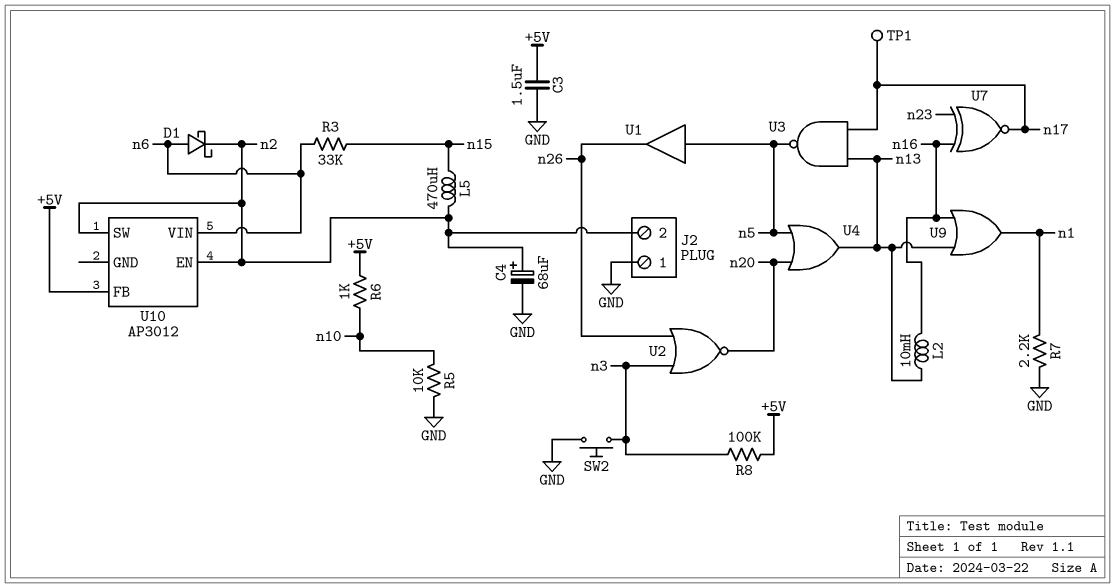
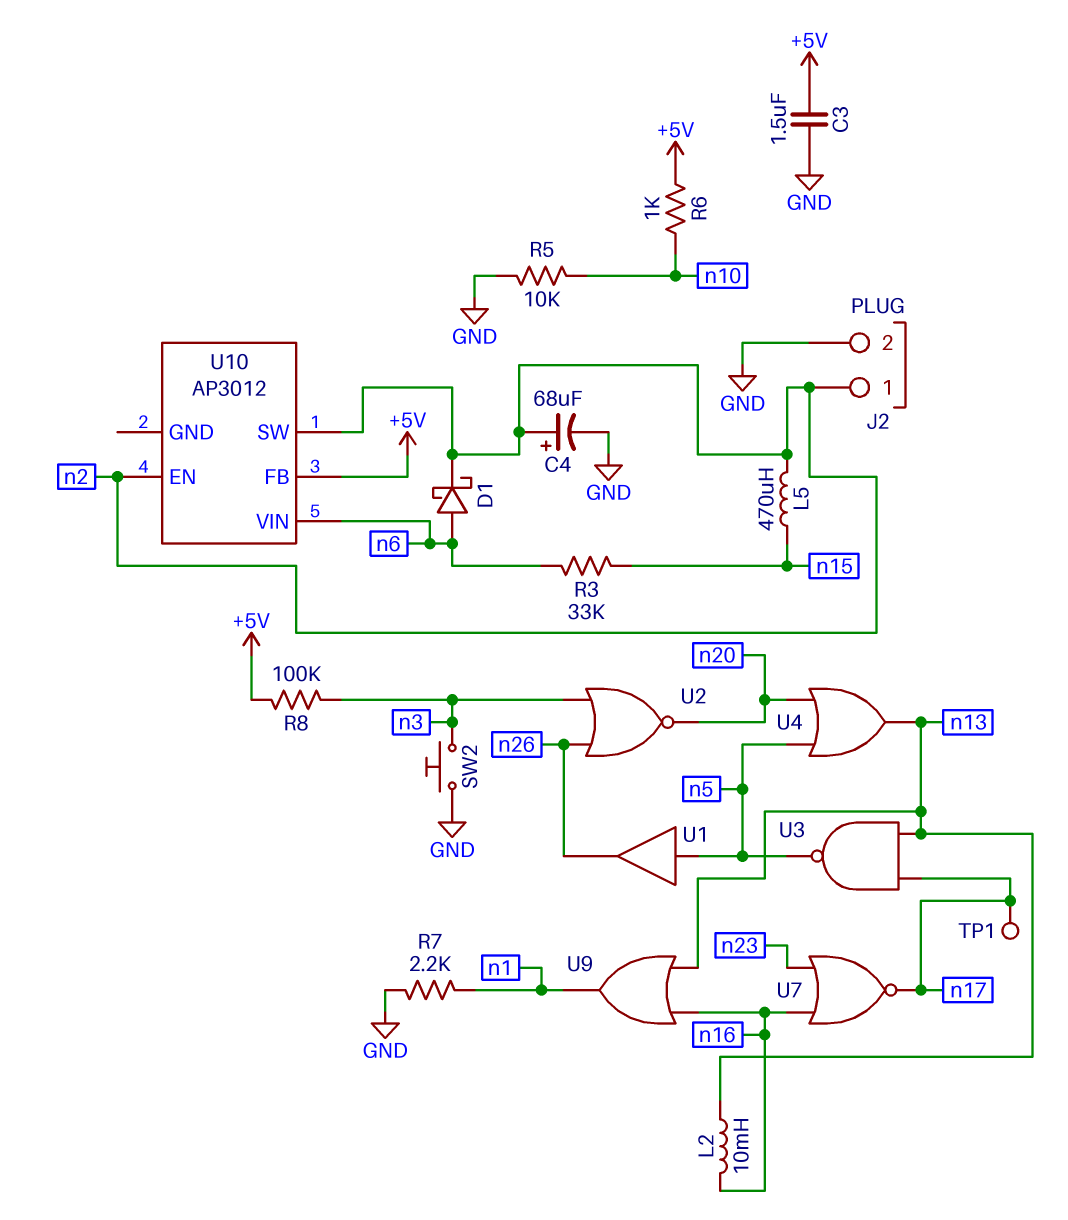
J2 pin 1: GND -> n2
J2 pin 2: n2 -> GND
U7: XNOR (in n16, in n23, out n17) -> NOR (in n16, in n23, out n17)

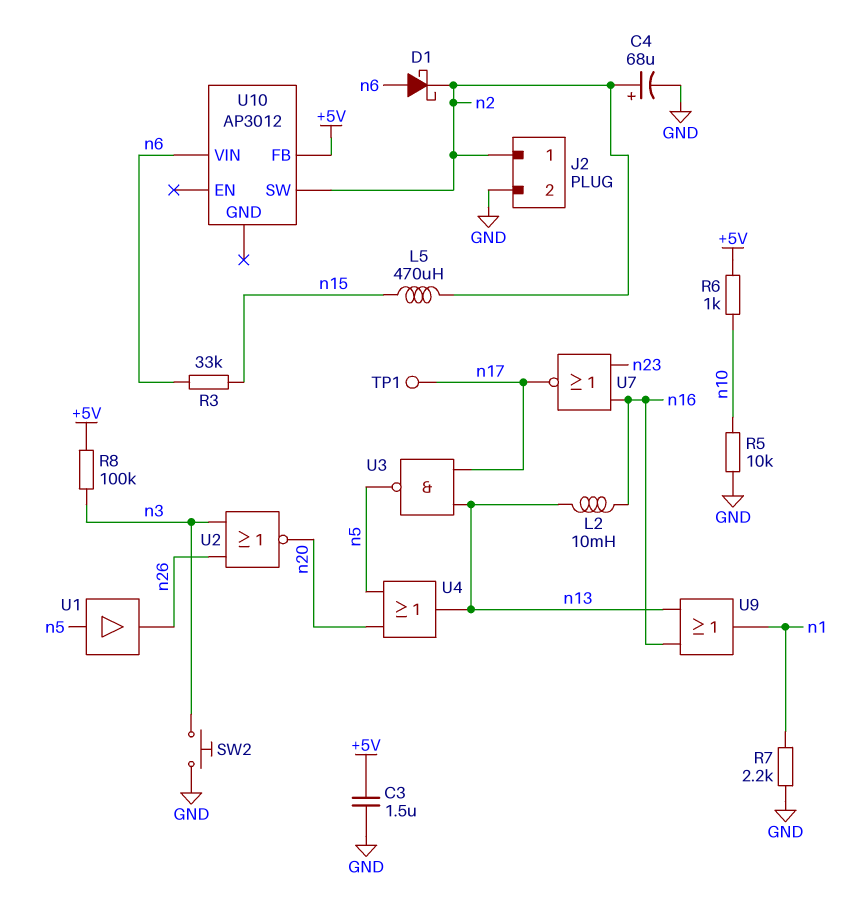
U10 pin EN: n2 -> none

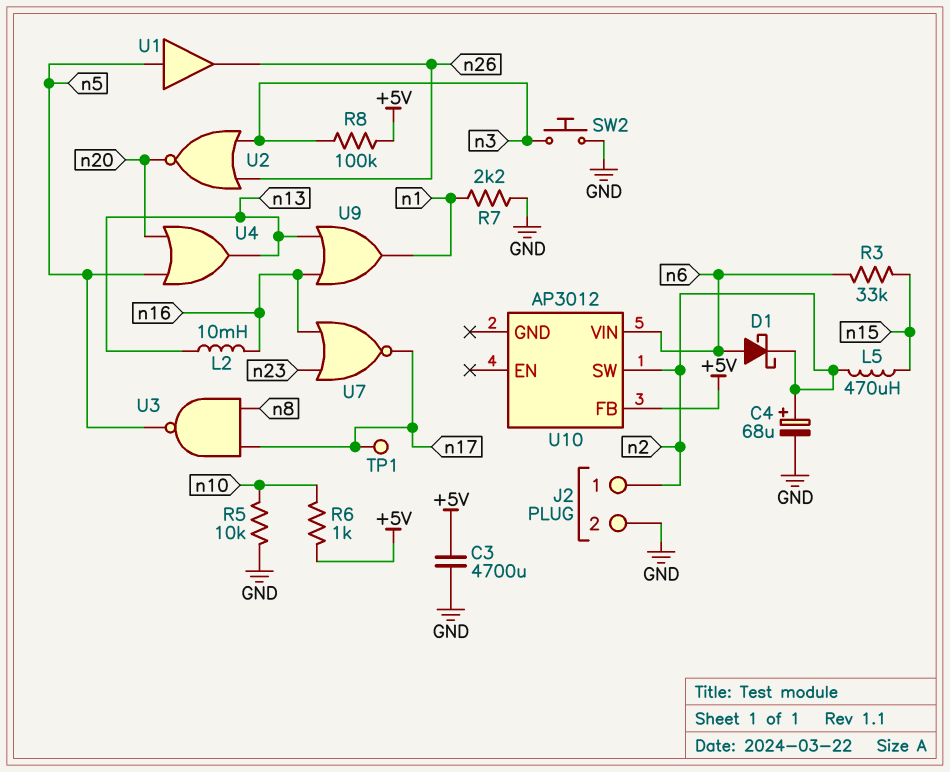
C3: 1.5uF (+5V, GND) -> 4700uF (+5V, GND)
U3: NAND (in n13, in n17, out n5) -> NAND (in n8, in n17, out n5)

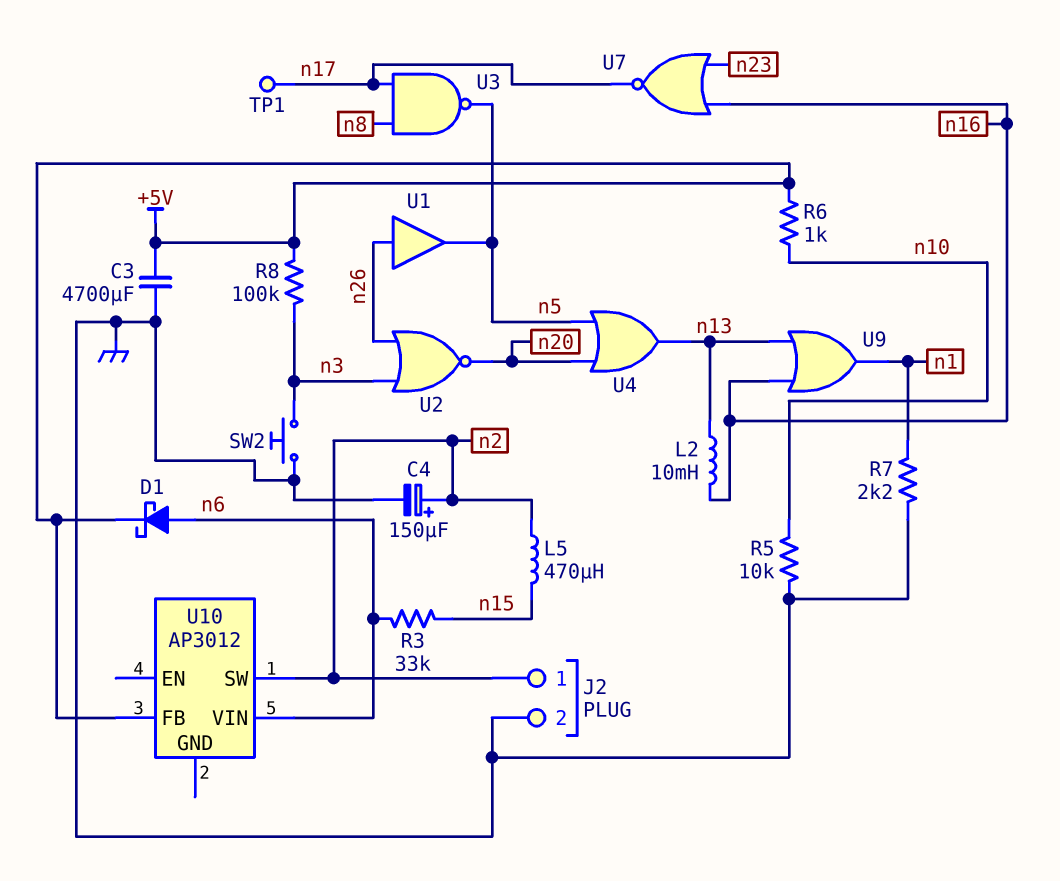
C4: 68uF (plus n2, minus GND) -> 150uF (plus n2, minus GND)
D1: schottky (A n6, K n2) -> schottky (A n6, K +5V)
U1: buffer (in n5, out n26) -> buffer (in n26, out n5)

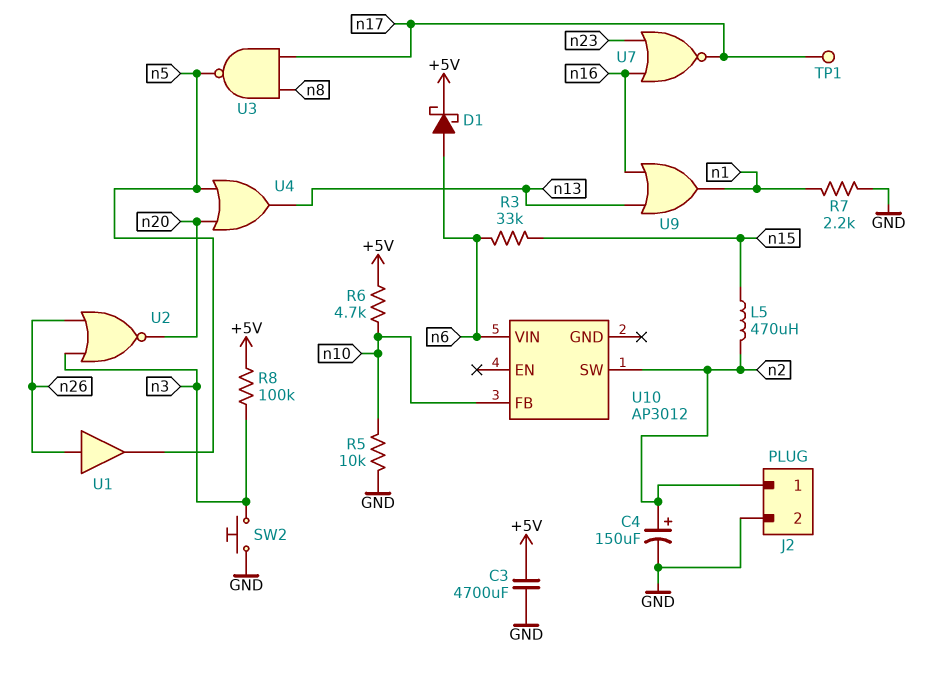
L2: 10mH (n13, n16) -> none
R6: 1k (+5V, n10) -> 4.7k (+5V, n10)
U10 pin FB: +5V -> n10

